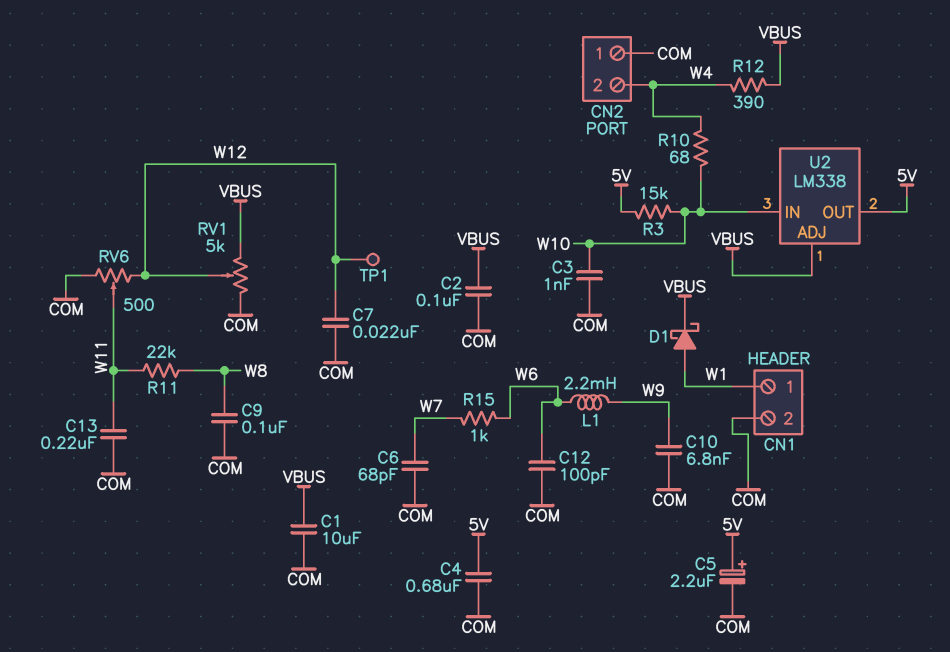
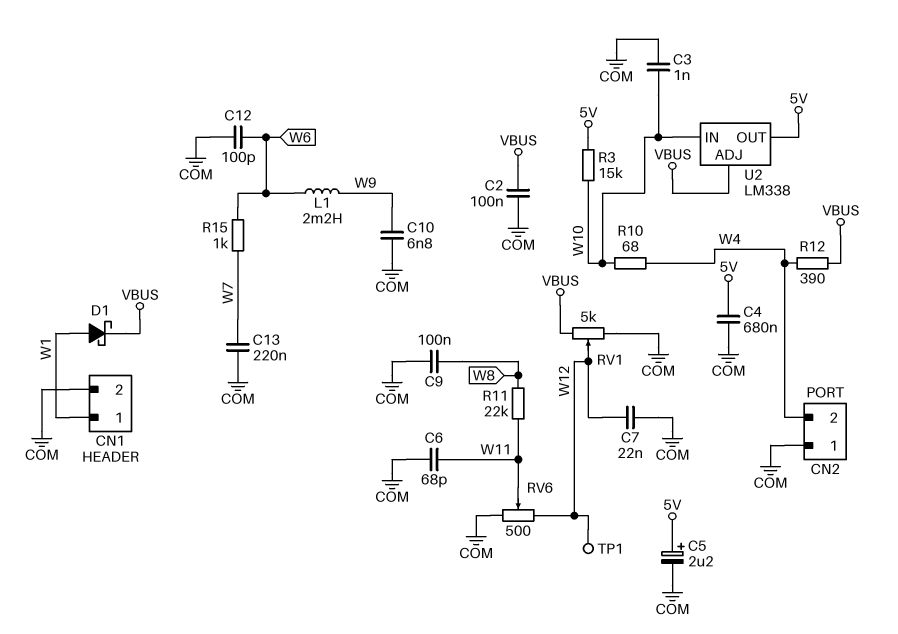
C1: 10uF (COM, VBUS) -> none
C6: 68pF (COM, W7) -> 68pF (COM, W11)
C13: 220nF (COM, W11) -> 220nF (COM, W7)

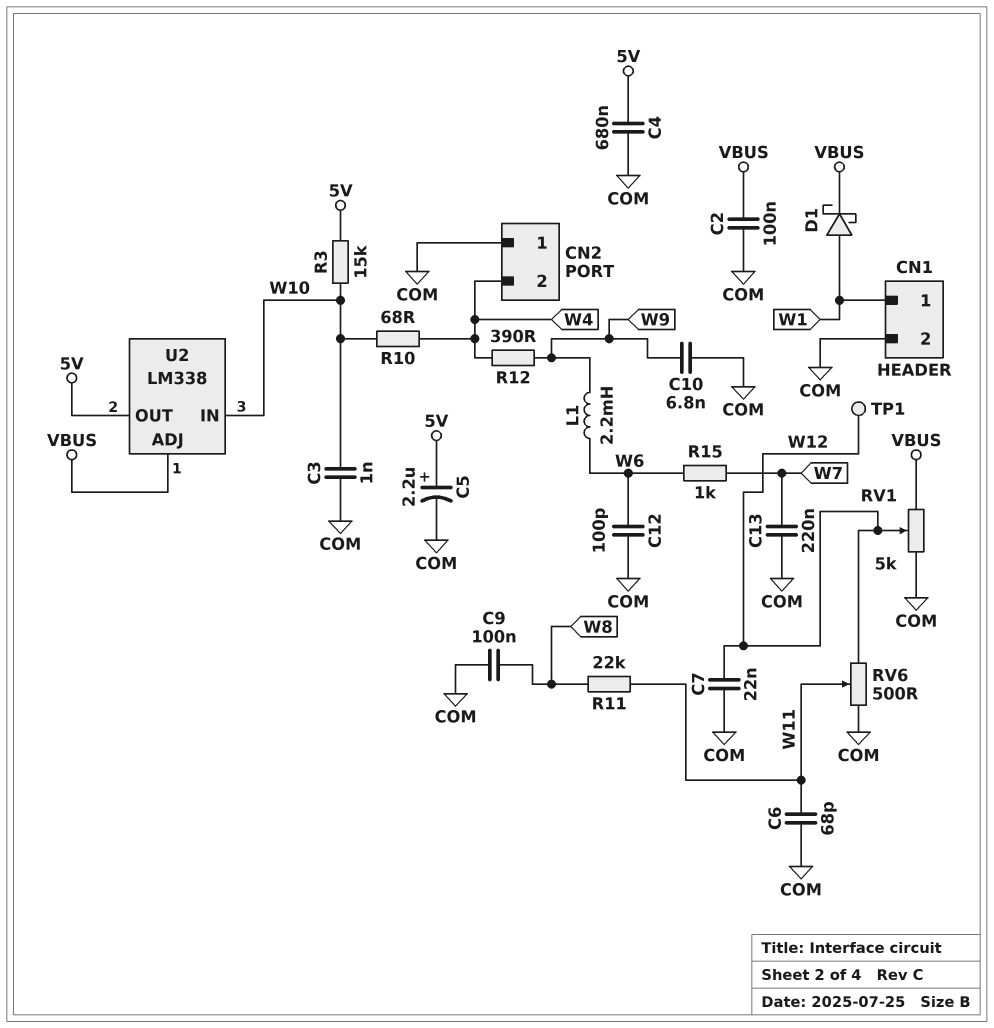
R12: 390 (VBUS, W4) -> 390 (W4, W9)

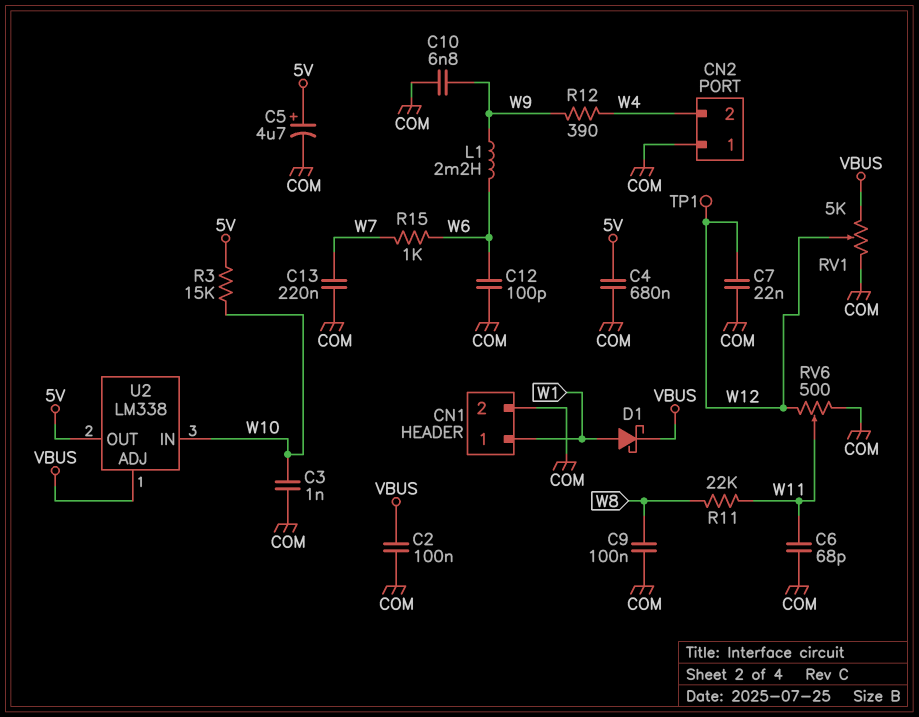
C5: 2.2uF (plus 5V, minus COM) -> 4.7uF (plus 5V, minus COM)
R10: 68 (W4, W10) -> none

